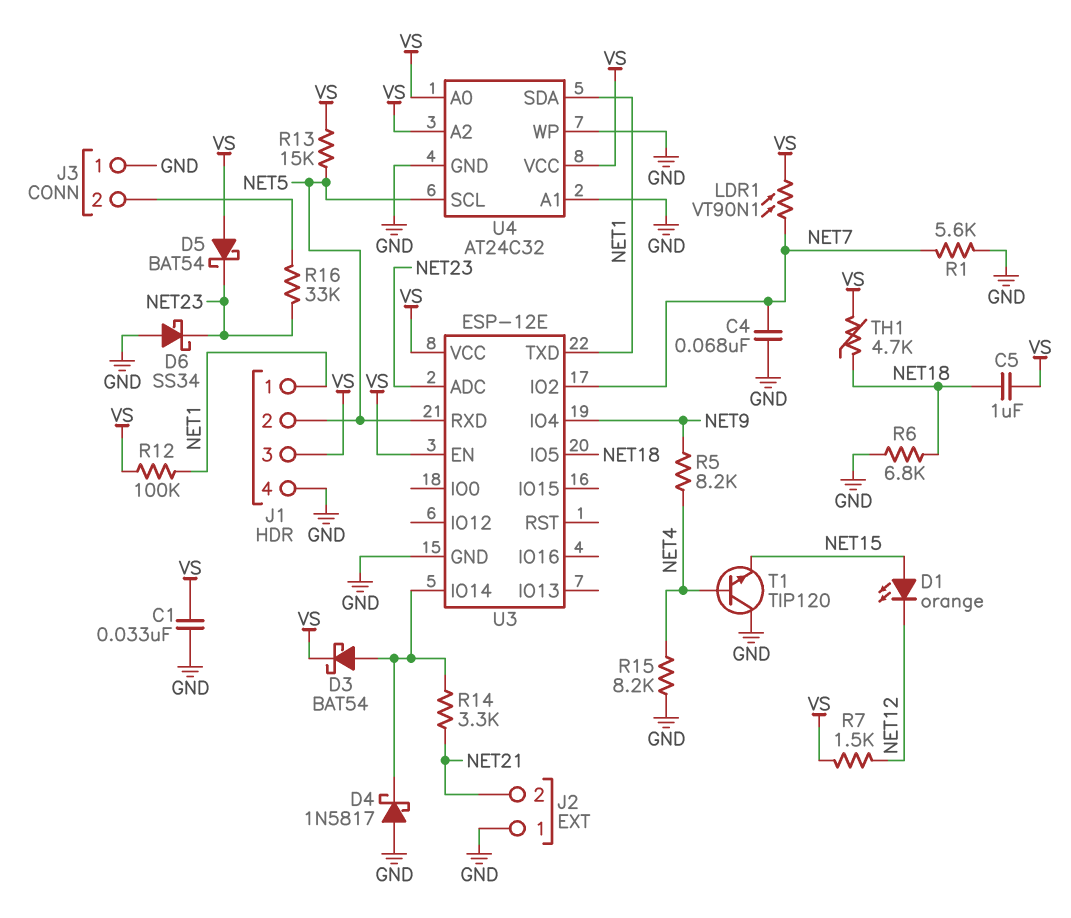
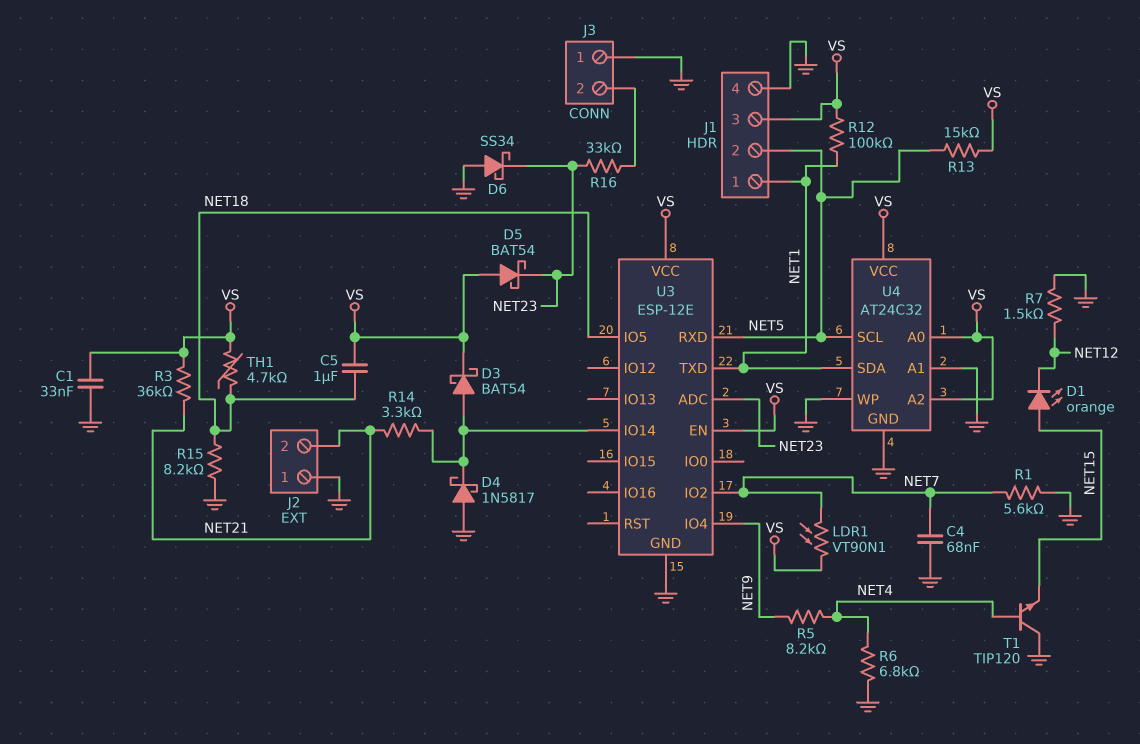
R3: none -> 36k (NET21, VS)
R6: 6.8k (GND, NET18) -> 6.8k (GND, NET4)
R7: 1.5k (NET12, VS) -> 1.5k (GND, NET12)
R15: 8.2k (GND, NET4) -> 8.2k (GND, NET18)

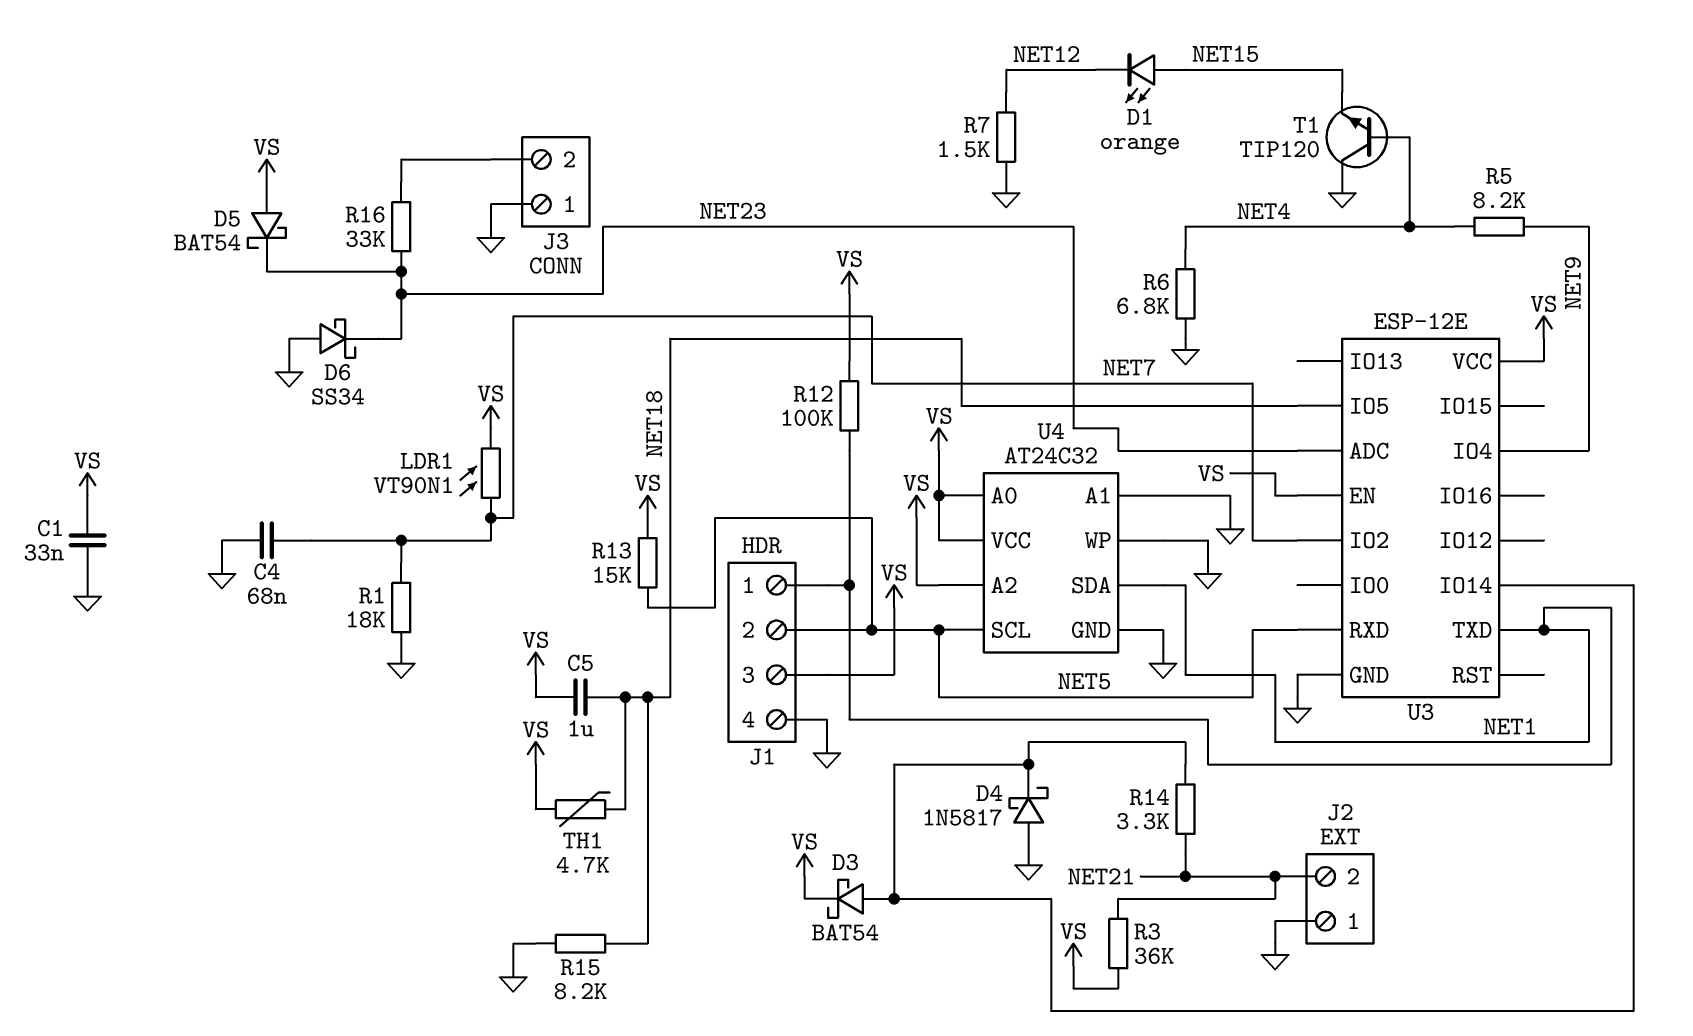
R1: 5.6k (GND, NET7) -> 18k (GND, NET7)

